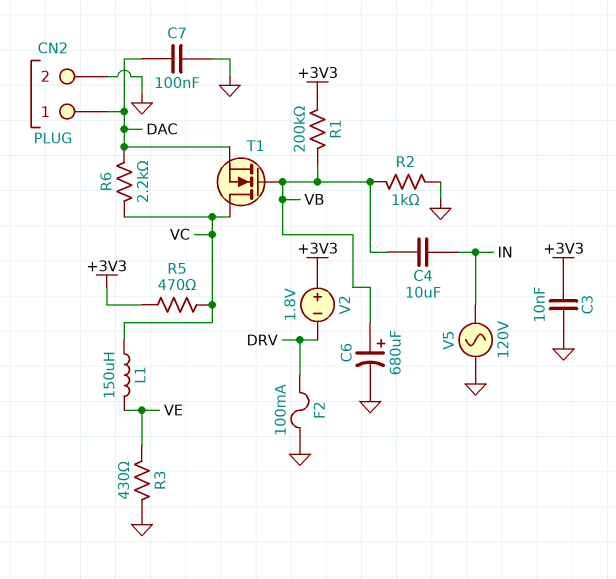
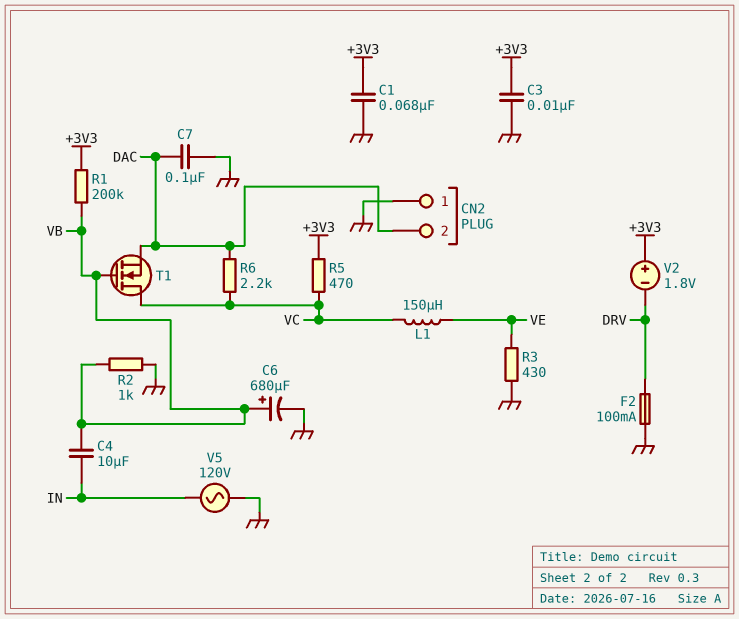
C1: none -> 68nF (+3V3, GND)
CN2 pin 1: DAC -> GND
CN2 pin 2: GND -> DAC

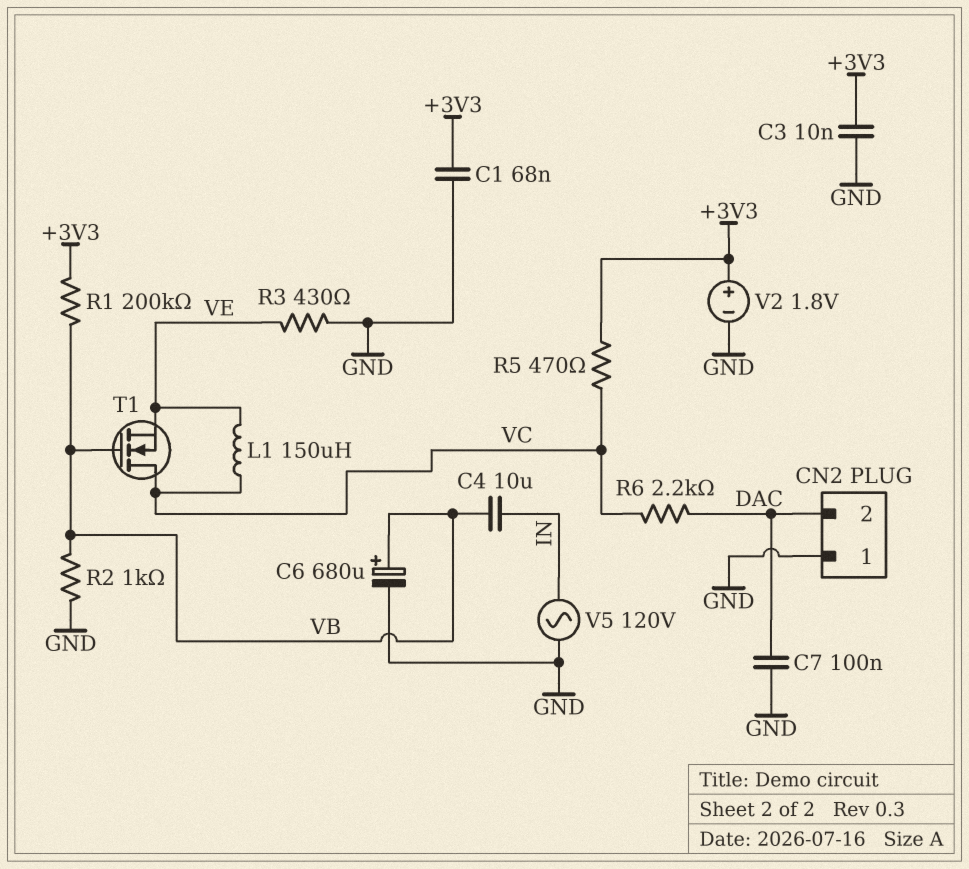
F2: 100mA (DRV, GND) -> none
T1: NMOS (G VB, D VC, S DAC) -> NMOS (G VB, D VC, S VE)
V2: 1.8V (plus +3V3, minus DRV) -> 1.8V (plus +3V3, minus GND)

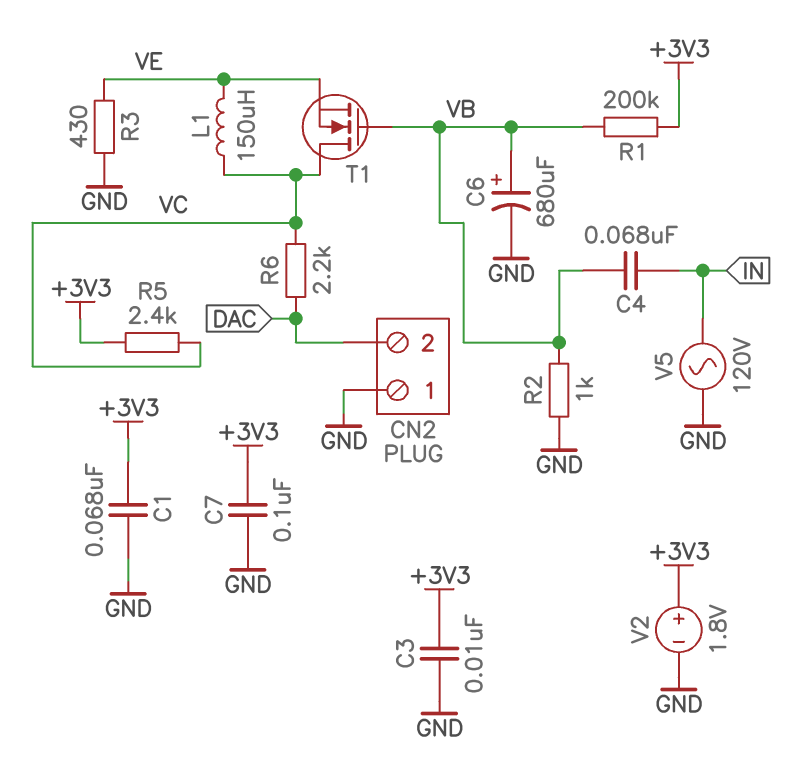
C4: 10uF (IN, VB) -> 68nF (IN, VB)
C7: 100nF (DAC, GND) -> 100nF (+3V3, GND)
R5: 470 (+3V3, VC) -> 2.4k (+3V3, VC)

